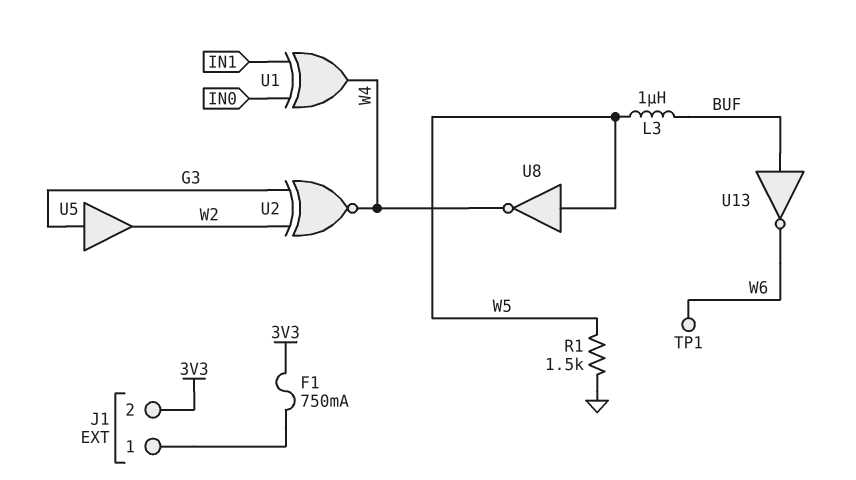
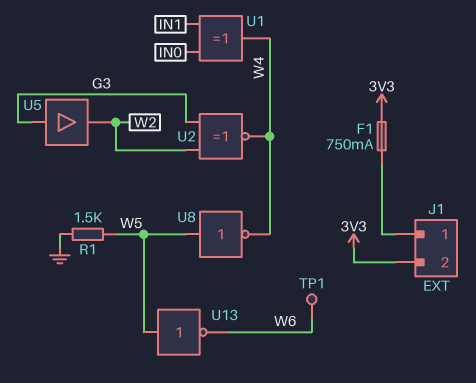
L3: 1uH (BUF, W5) -> none
U13: NOT (in BUF, out W6) -> NOT (in W5, out W6)

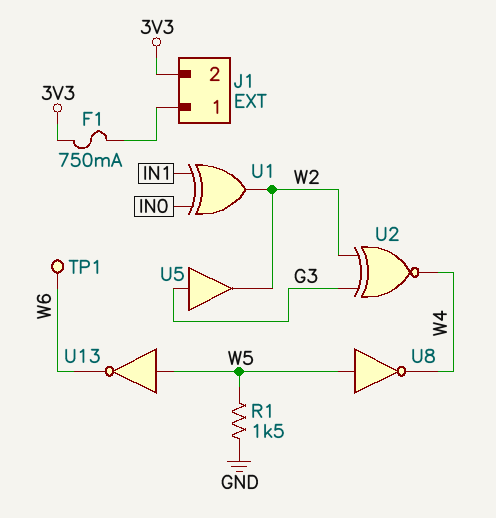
U1: XOR (in IN0, in IN1, out W4) -> XOR (in IN0, in IN1, out W2)

